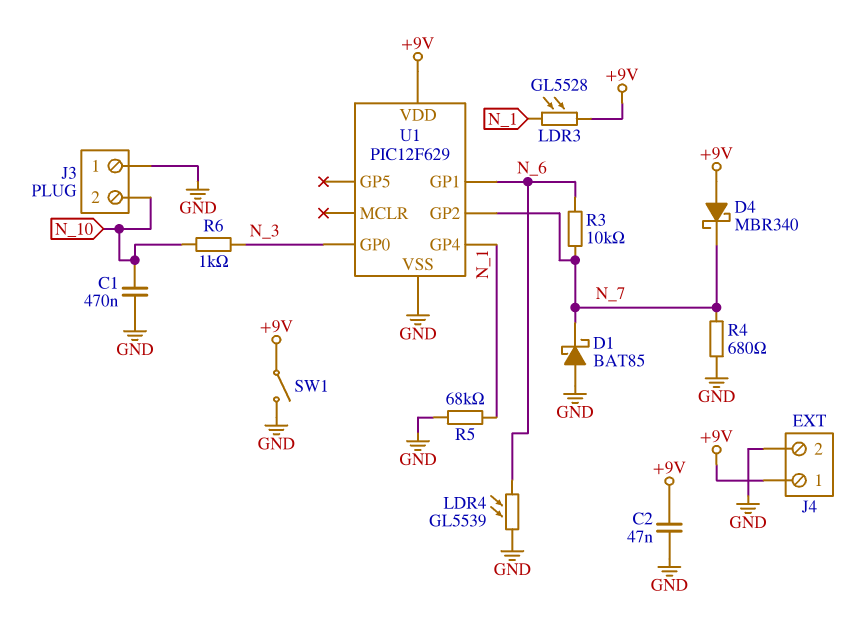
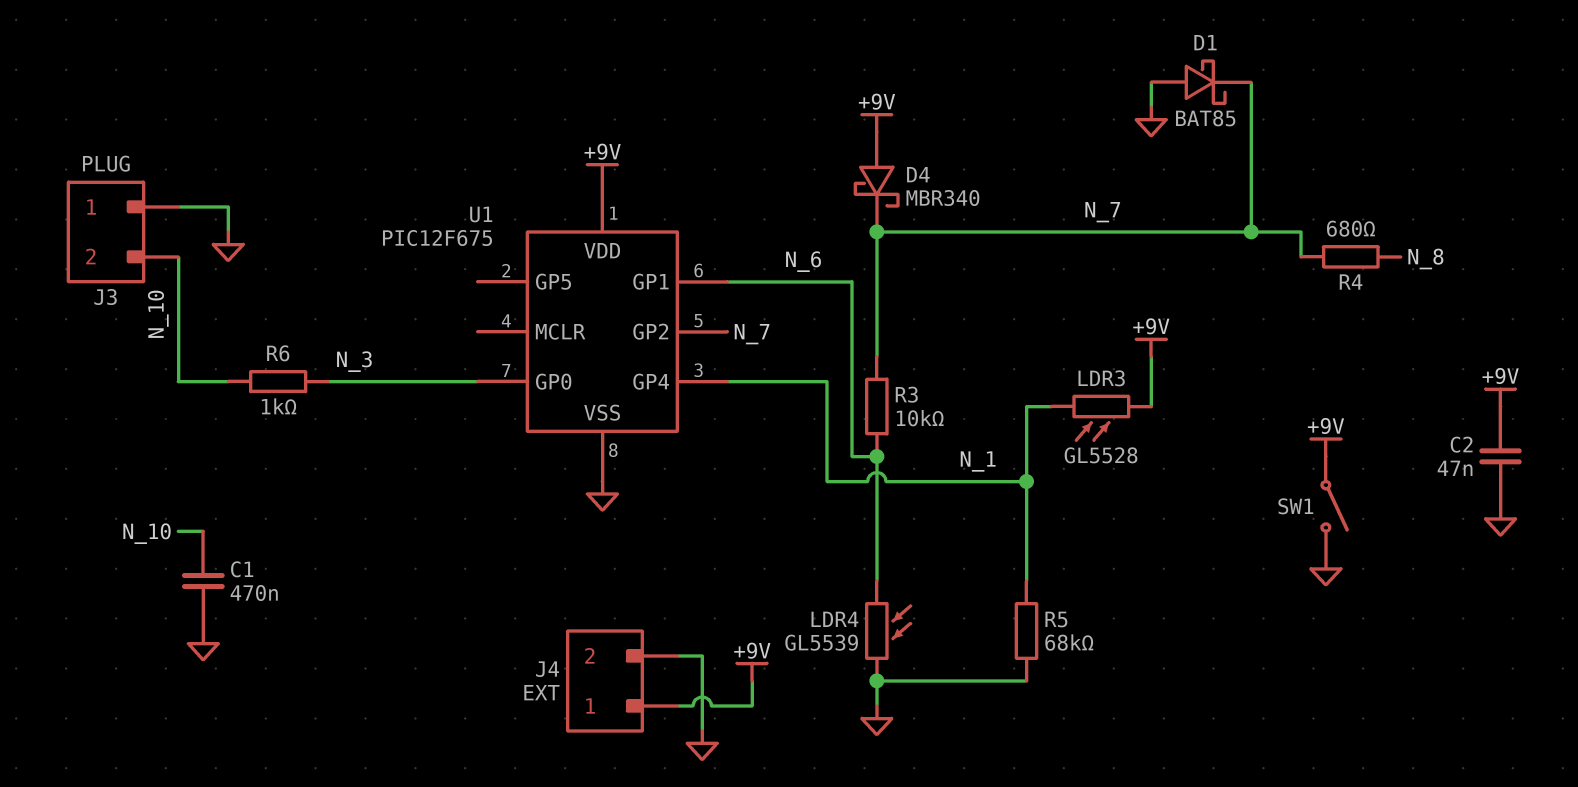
R4: 680 (GND, N_7) -> 680 (N_7, N_8)
U1: PIC12F629 -> PIC12F675

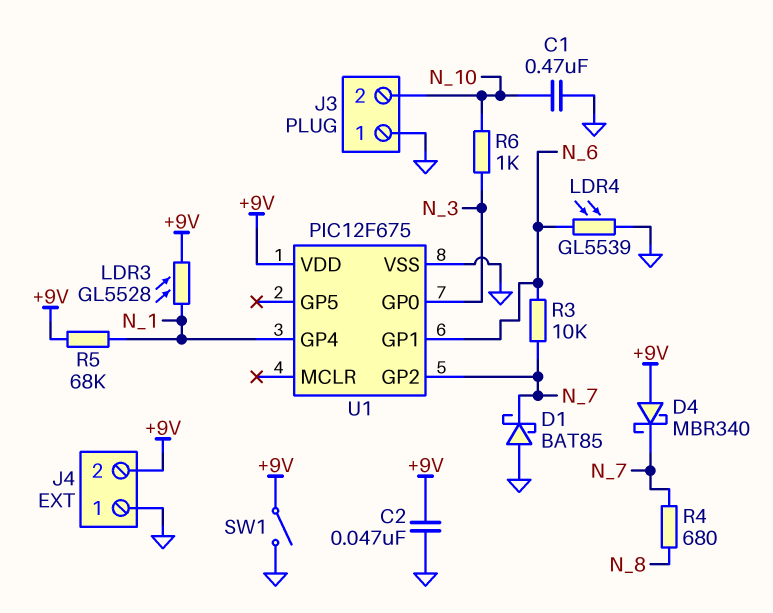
J4 pin 1: +9V -> GND
J4 pin 2: GND -> +9V
R5: 68k (GND, N_1) -> 68k (+9V, N_1)

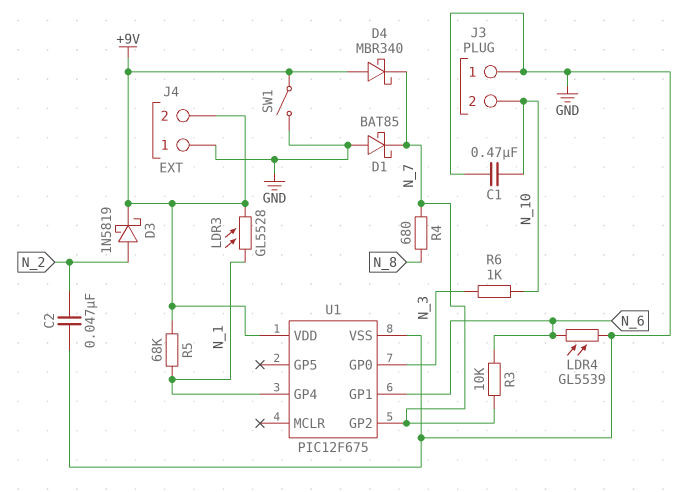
C2: 47nF (+9V, GND) -> 47nF (GND, N_2)
D3: none -> schottky 1N5819 (A N_2, K +9V)

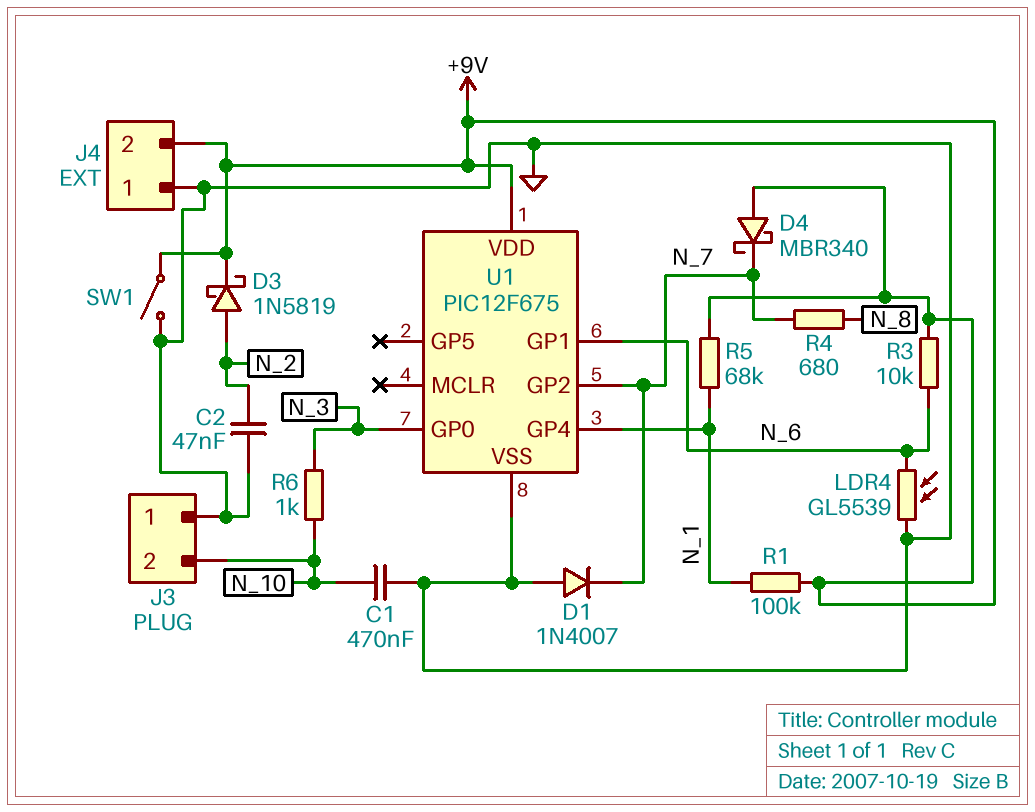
D1: schottky BAT85 (A GND, K N_7) -> diode 1N4007 (A GND, K N_7)
LDR3: GL5528 (+9V, N_1) -> none
R1: none -> 100k (+9V, N_1)
R3: 10k (N_6, N_7) -> 10k (+9V, N_6)

